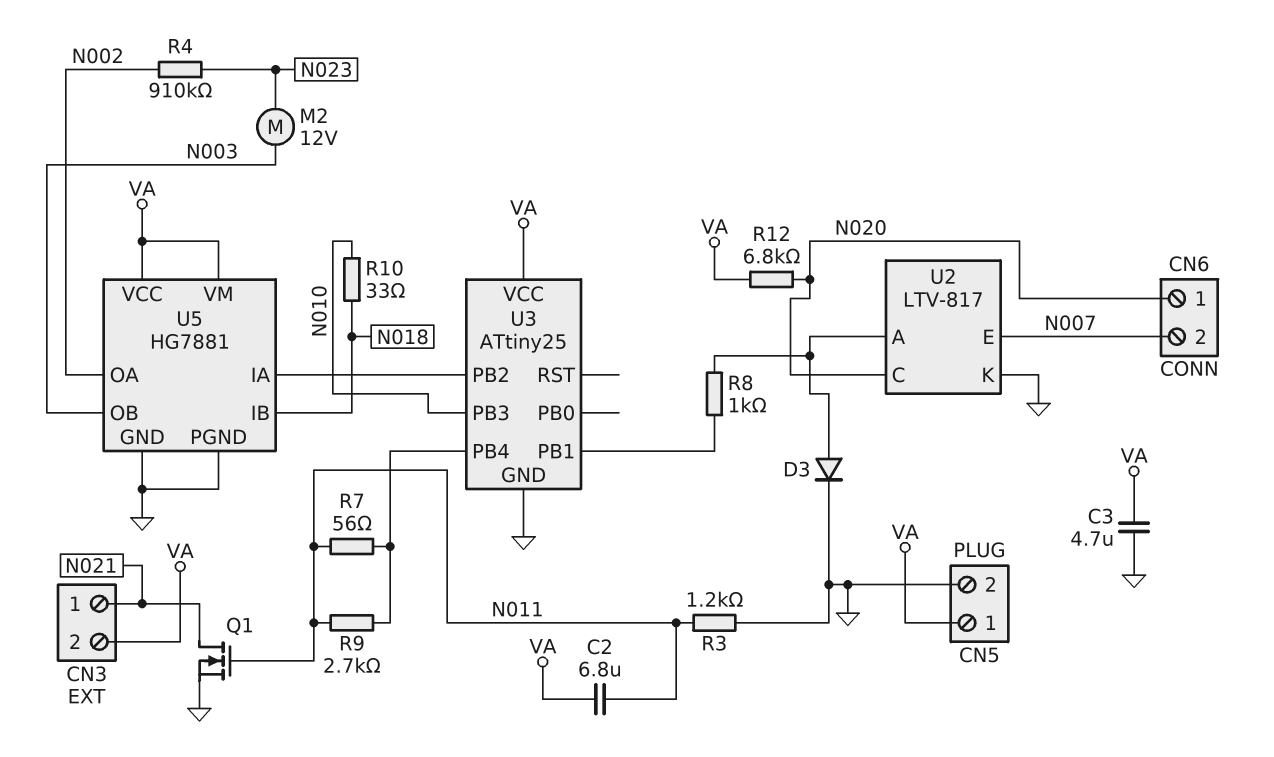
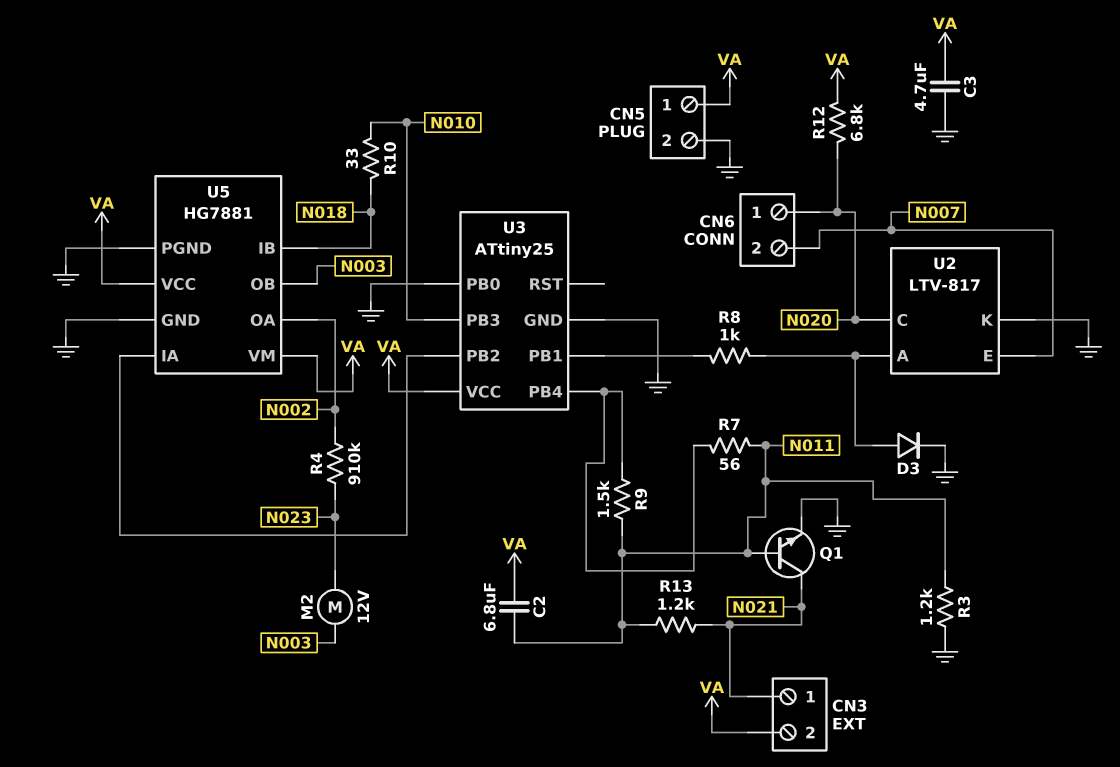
Q1: NMOS (G N011, D N021, S GND) -> NPN (B N011, C N021, E GND)
R9: 2.7k (N011, U3/PB4) -> 1.5k (N011, U3/PB4)
R13: none -> 1.2k (N011, N021)
U3 pin PB0: none -> GND

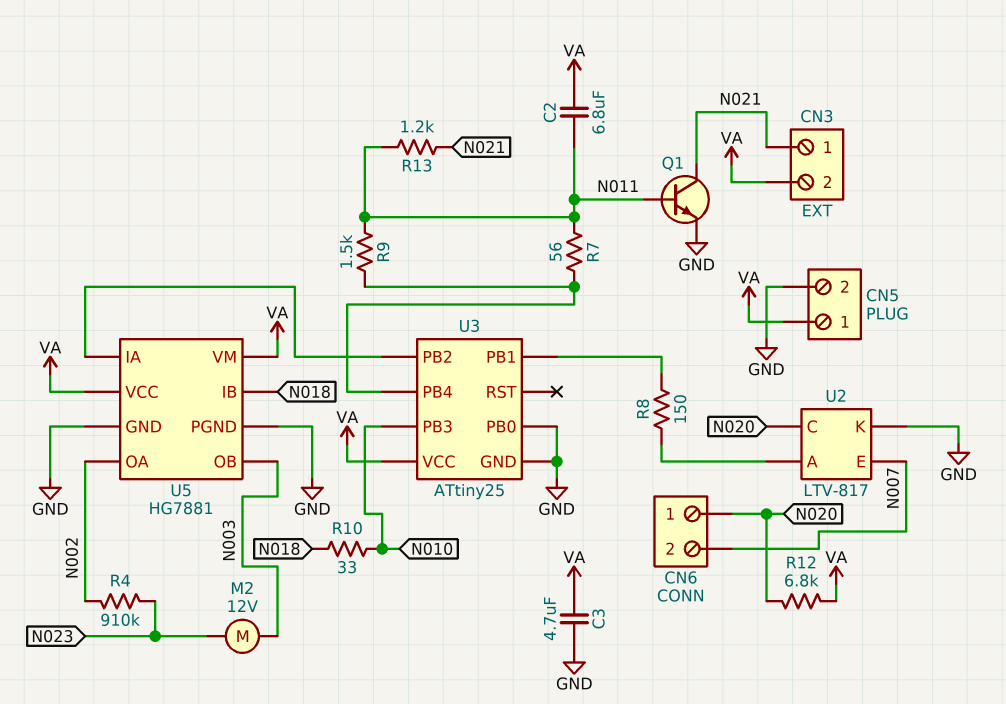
D3: diode (A U2/A, K GND) -> none
R3: 1.2k (GND, N011) -> none
R8: 1k (U2/A, U3/PB1) -> 150 (U2/A, U3/PB1)

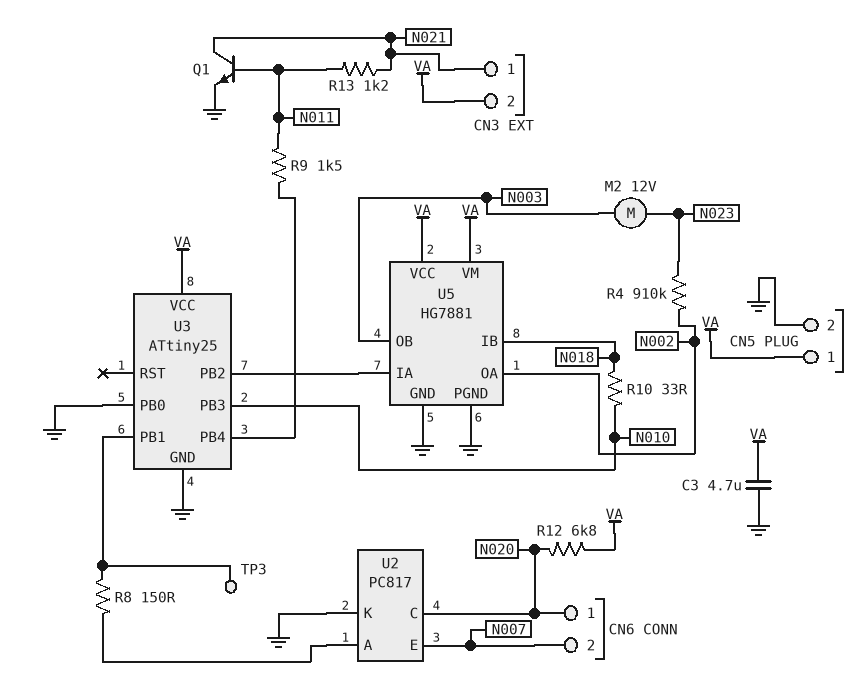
C2: 6.8uF (N011, VA) -> none
R7: 56 (N011, U3/PB4) -> none
TP3: none -> test point (U3/PB1)
U2: LTV-817 -> PC817

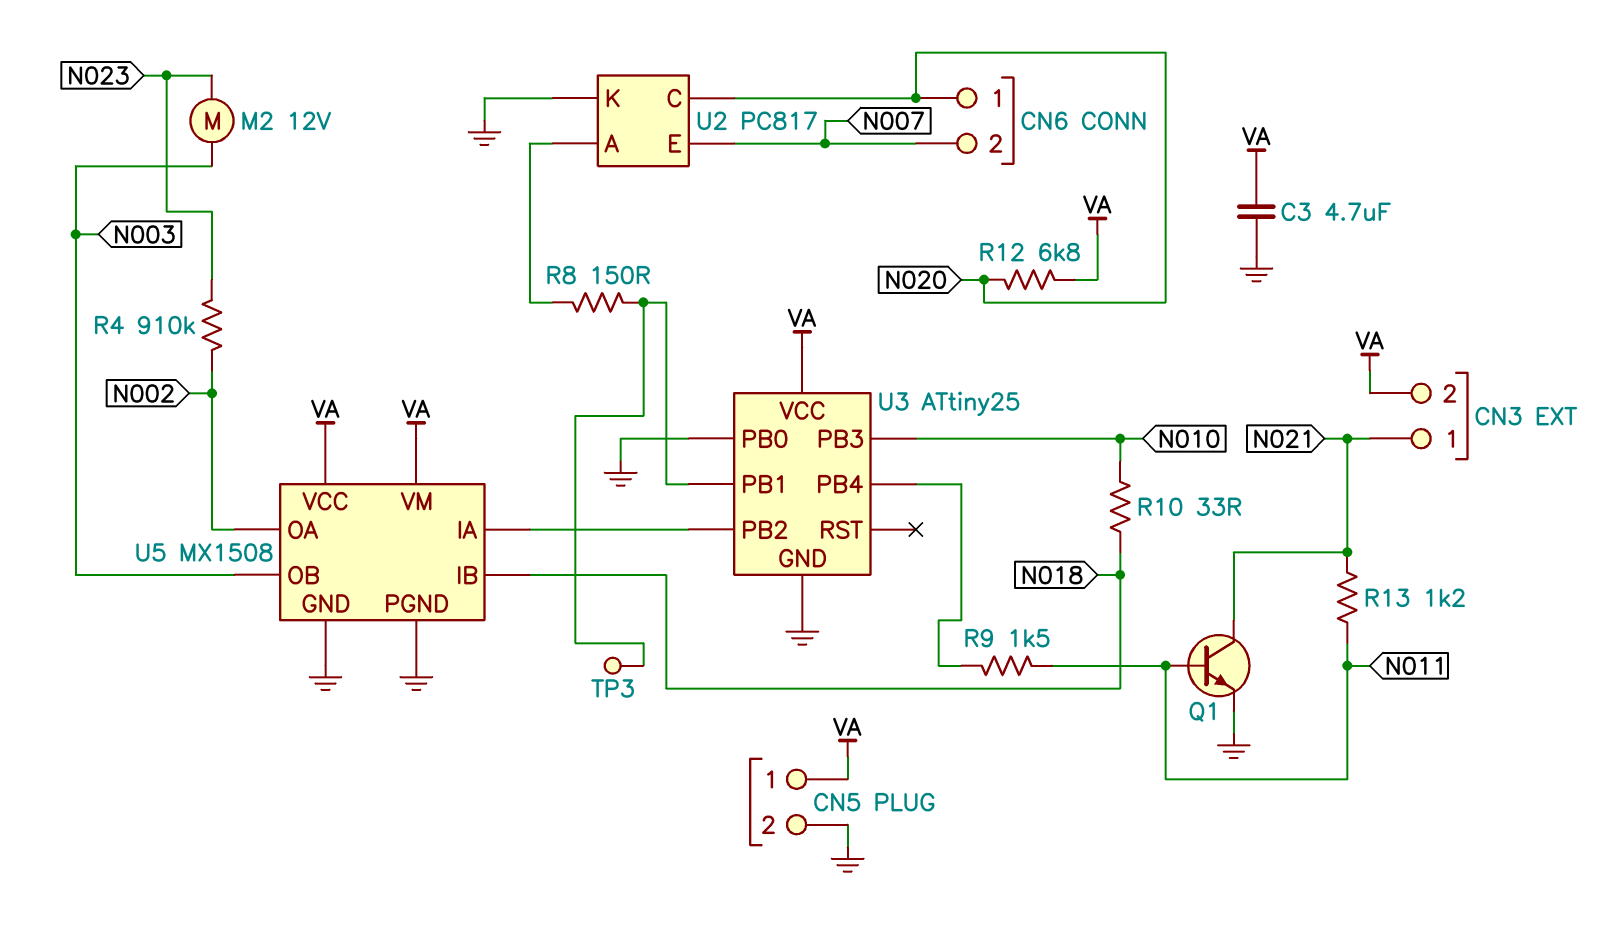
U5: HG7881 -> MX1508

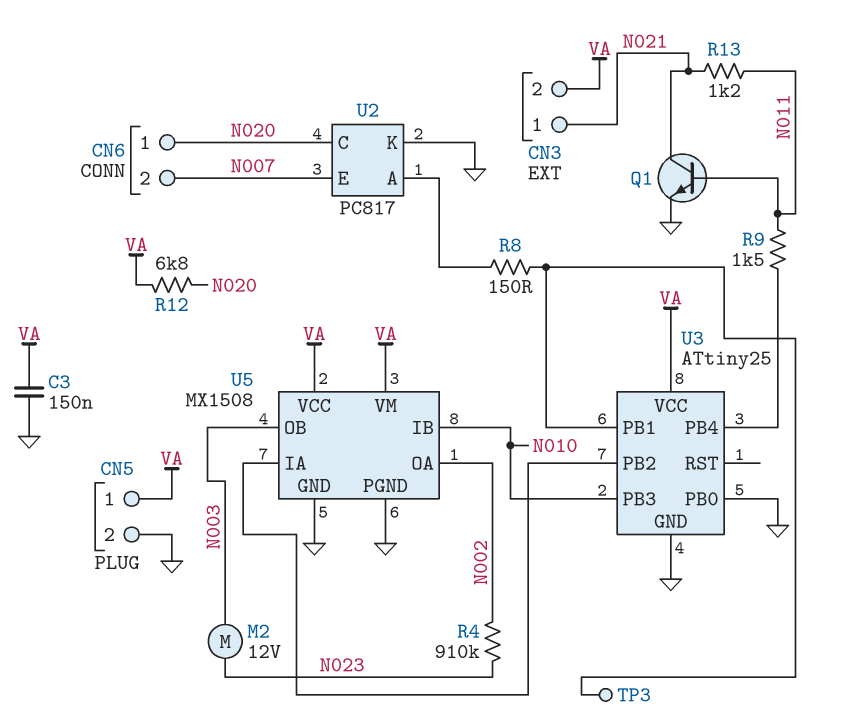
C3: 4.7uF (GND, VA) -> 150nF (GND, VA)
R10: 33 (N010, N018) -> none
U5 pin IB: N018 -> N010

